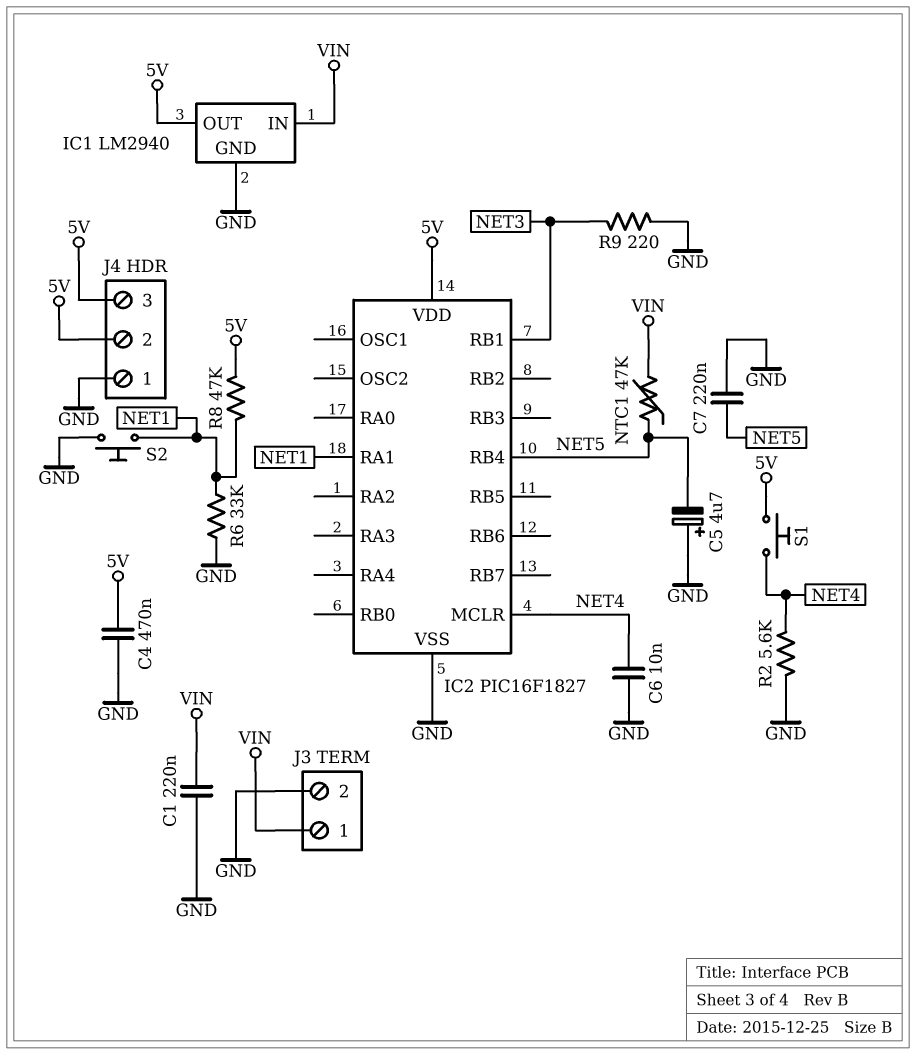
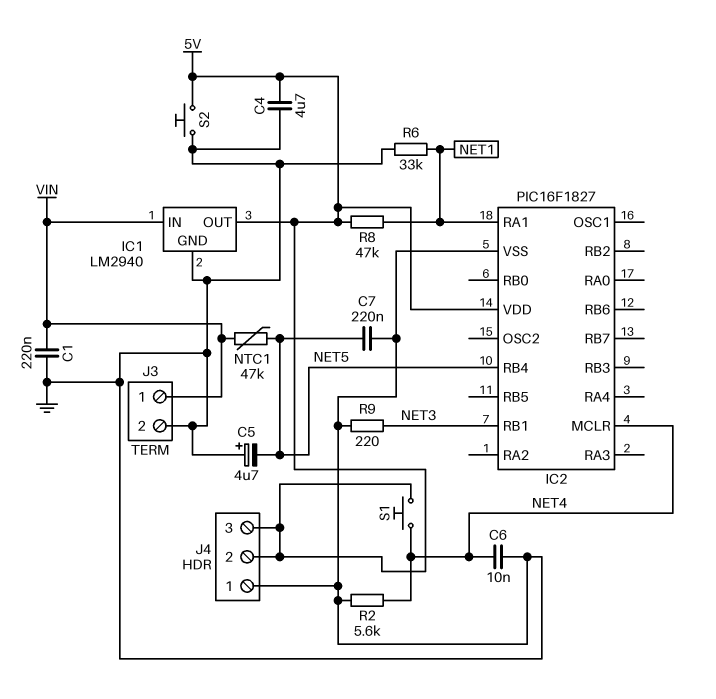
C4: 470nF (5V, GND) -> 4.7uF (5V, GND)
S2: button (GND, NET1) -> button (5V, GND)

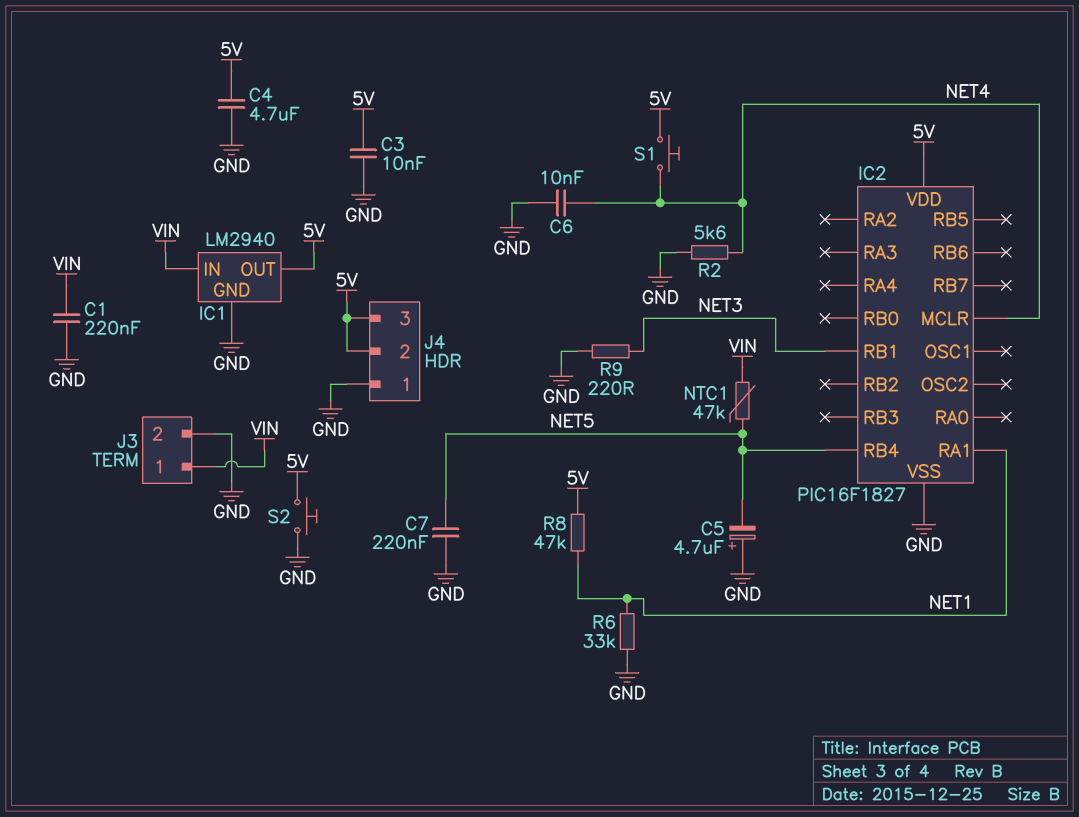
C3: none -> 10nF (5V, GND)

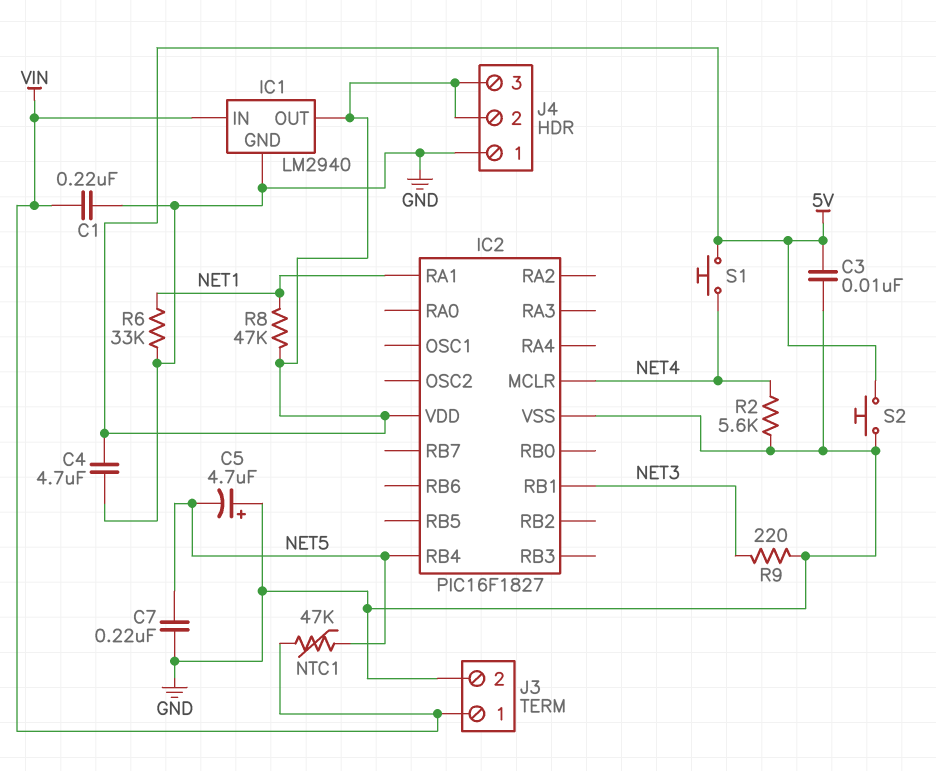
C6: 10nF (GND, NET4) -> none

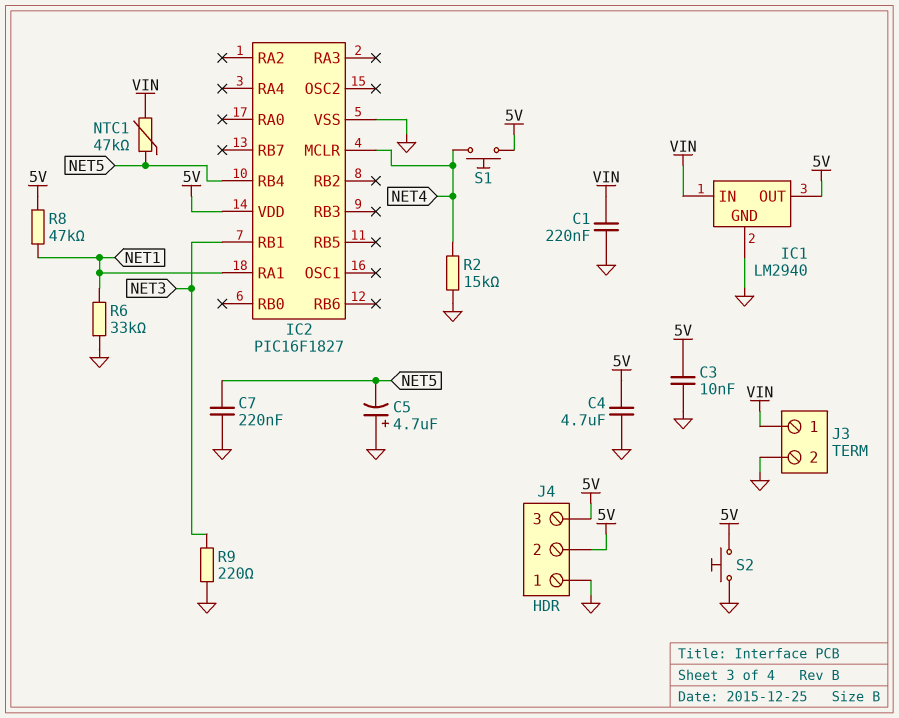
R2: 5.6k (GND, NET4) -> 15k (GND, NET4)

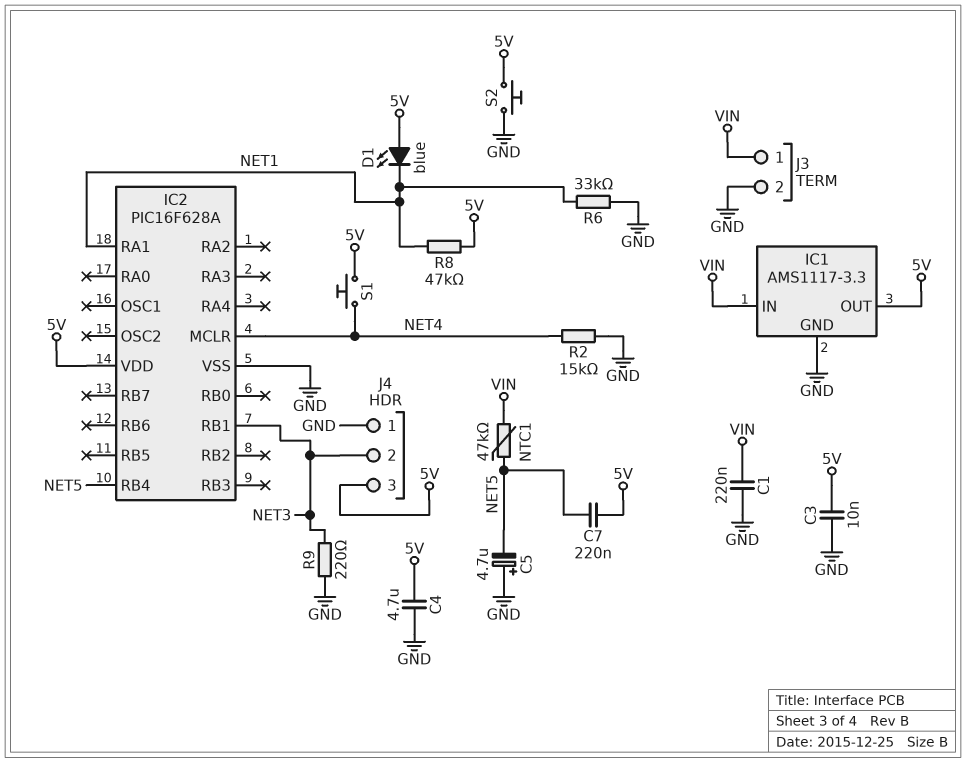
C7: 220nF (GND, NET5) -> 220nF (5V, NET5)
D1: none -> LED blue (A 5V, K NET1)
IC1: LM2940 -> AMS1117-3.3
IC2: PIC16F1827 -> PIC16F628A
J4 pin 2: 5V -> NET3

